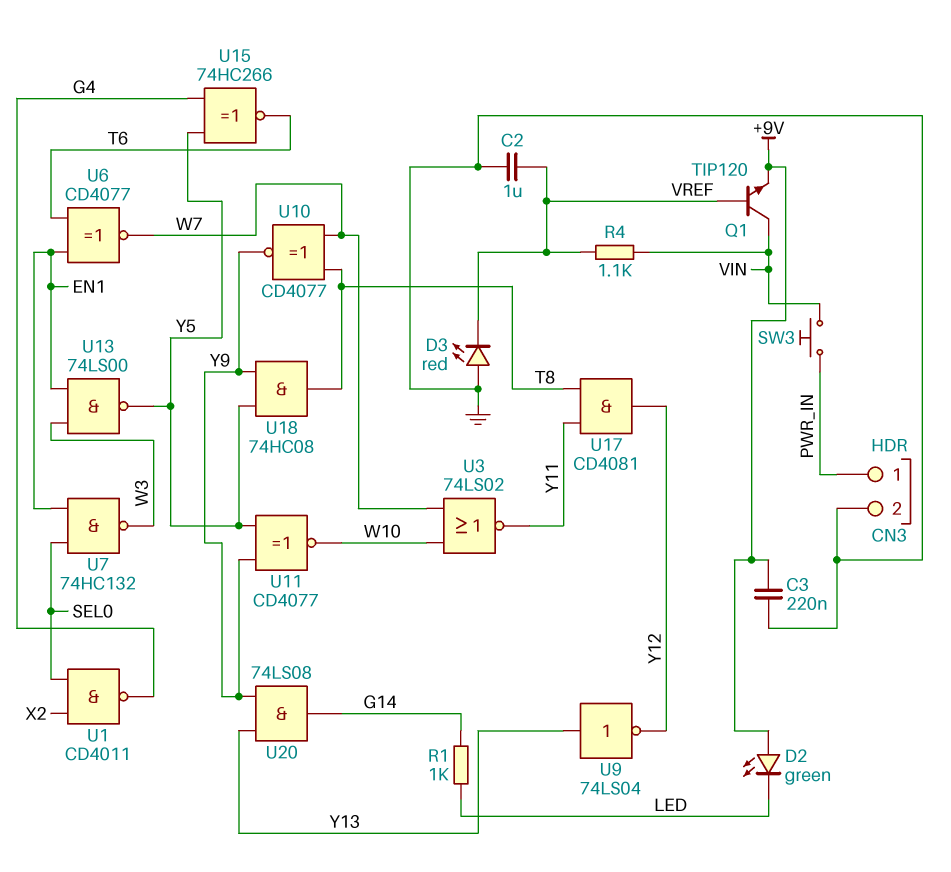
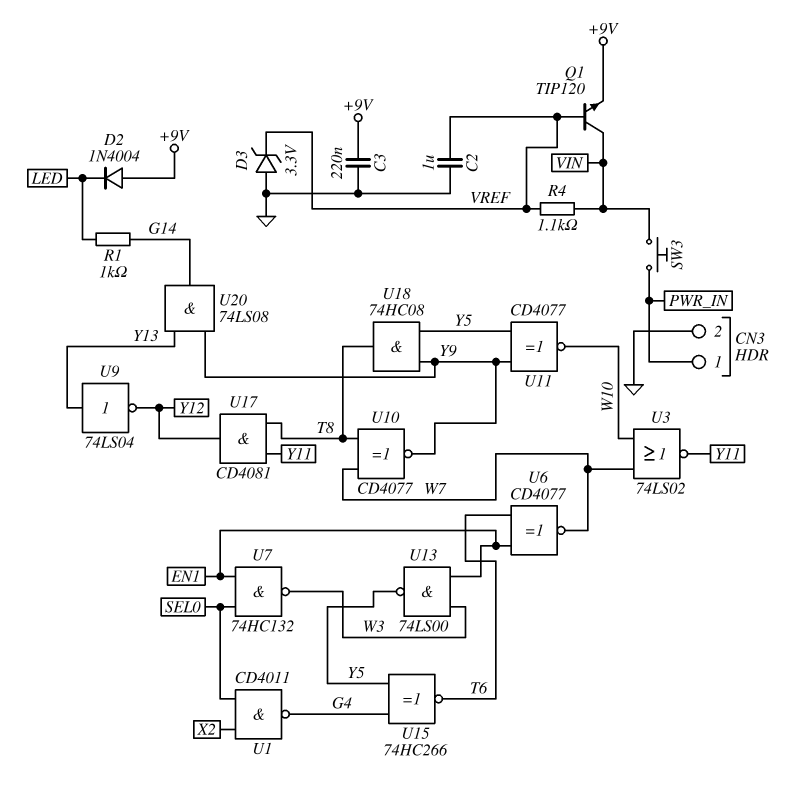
D2: LED green (A +9V, K LED) -> diode 1N4004 (A +9V, K LED)
D3: LED red (A GND, K VREF) -> zener 3.3V (A GND, K VREF)

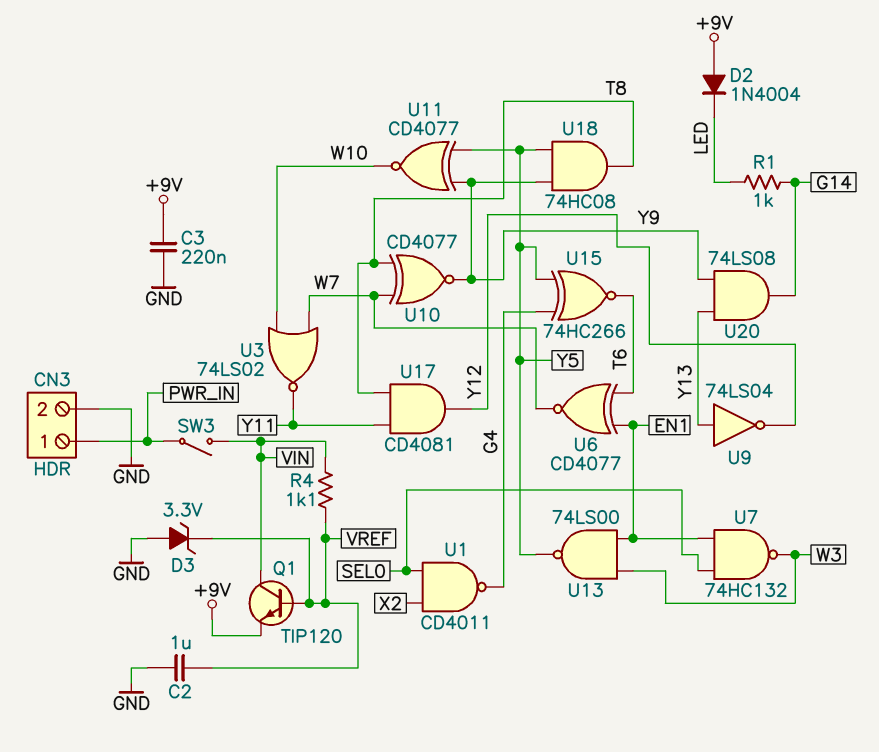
SW3: button (PWR_IN, VIN) -> switch (PWR_IN, VIN)

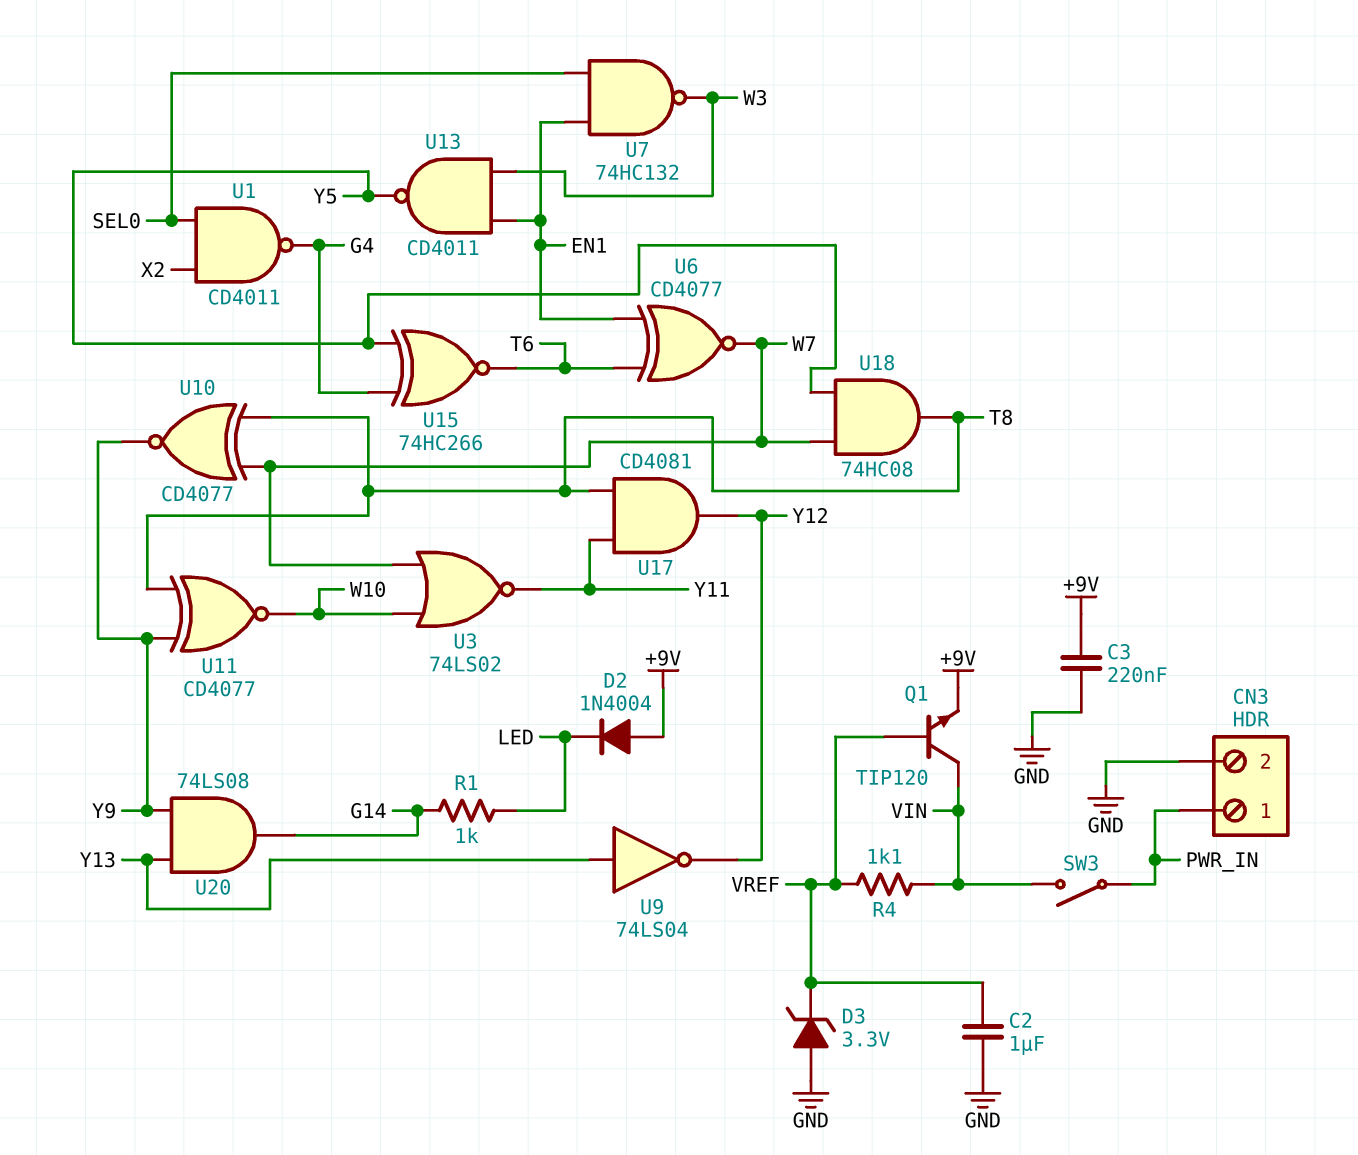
U11: XNOR CD4077 (in Y5, in Y9, out W10) -> XNOR CD4077 (in T8, in Y9, out W10)
U13: NAND 74LS00 (in EN1, in W3, out Y5) -> NAND CD4011 (in EN1, in W3, out Y5)
U18: AND 74HC08 (in Y5, in Y9, out T8) -> AND 74HC08 (in W7, in Y5, out T8)

